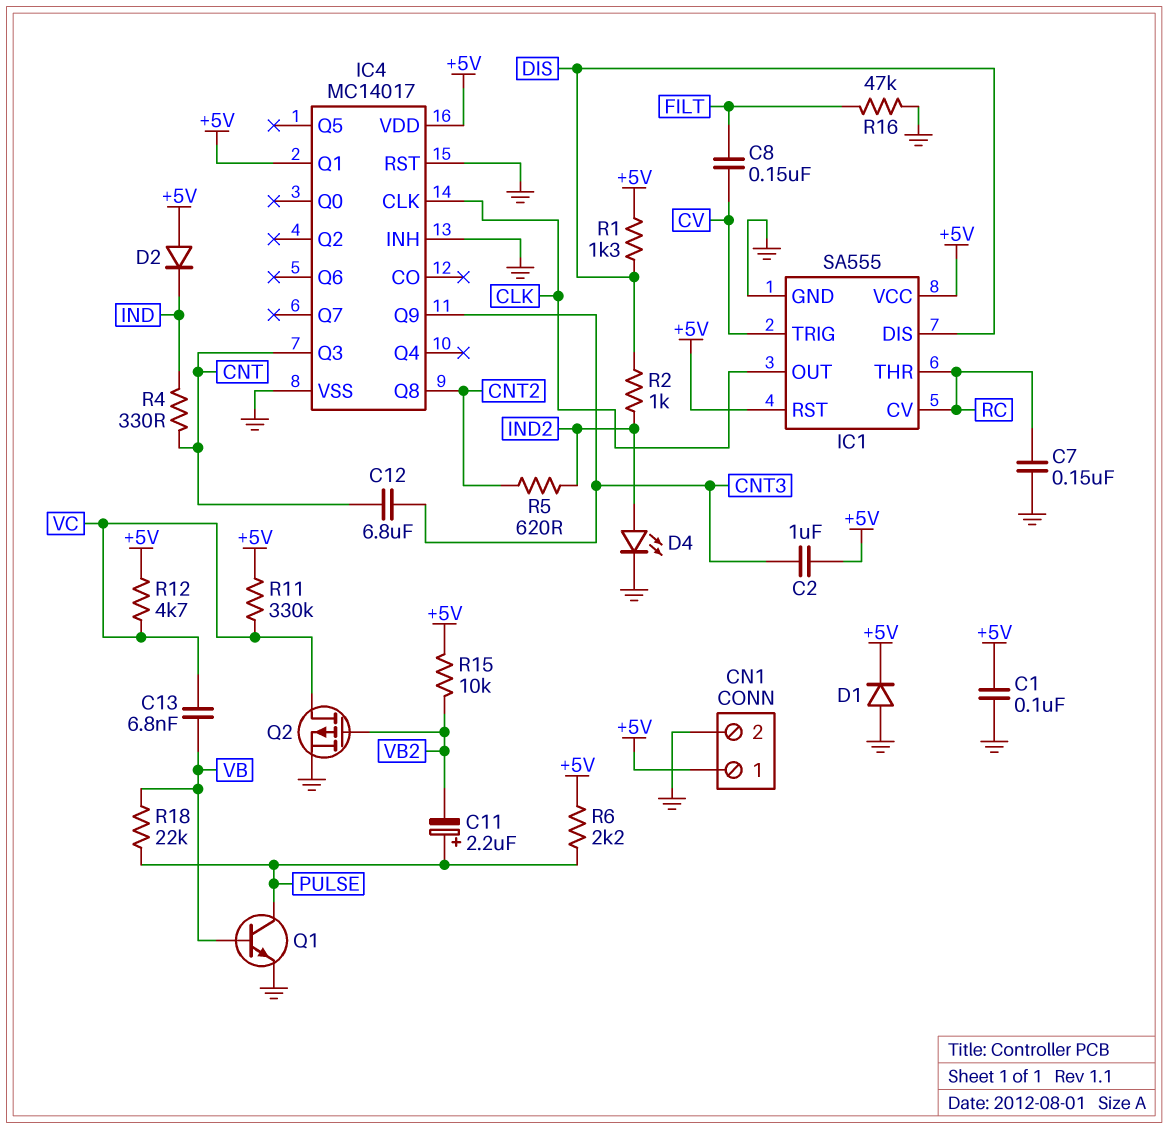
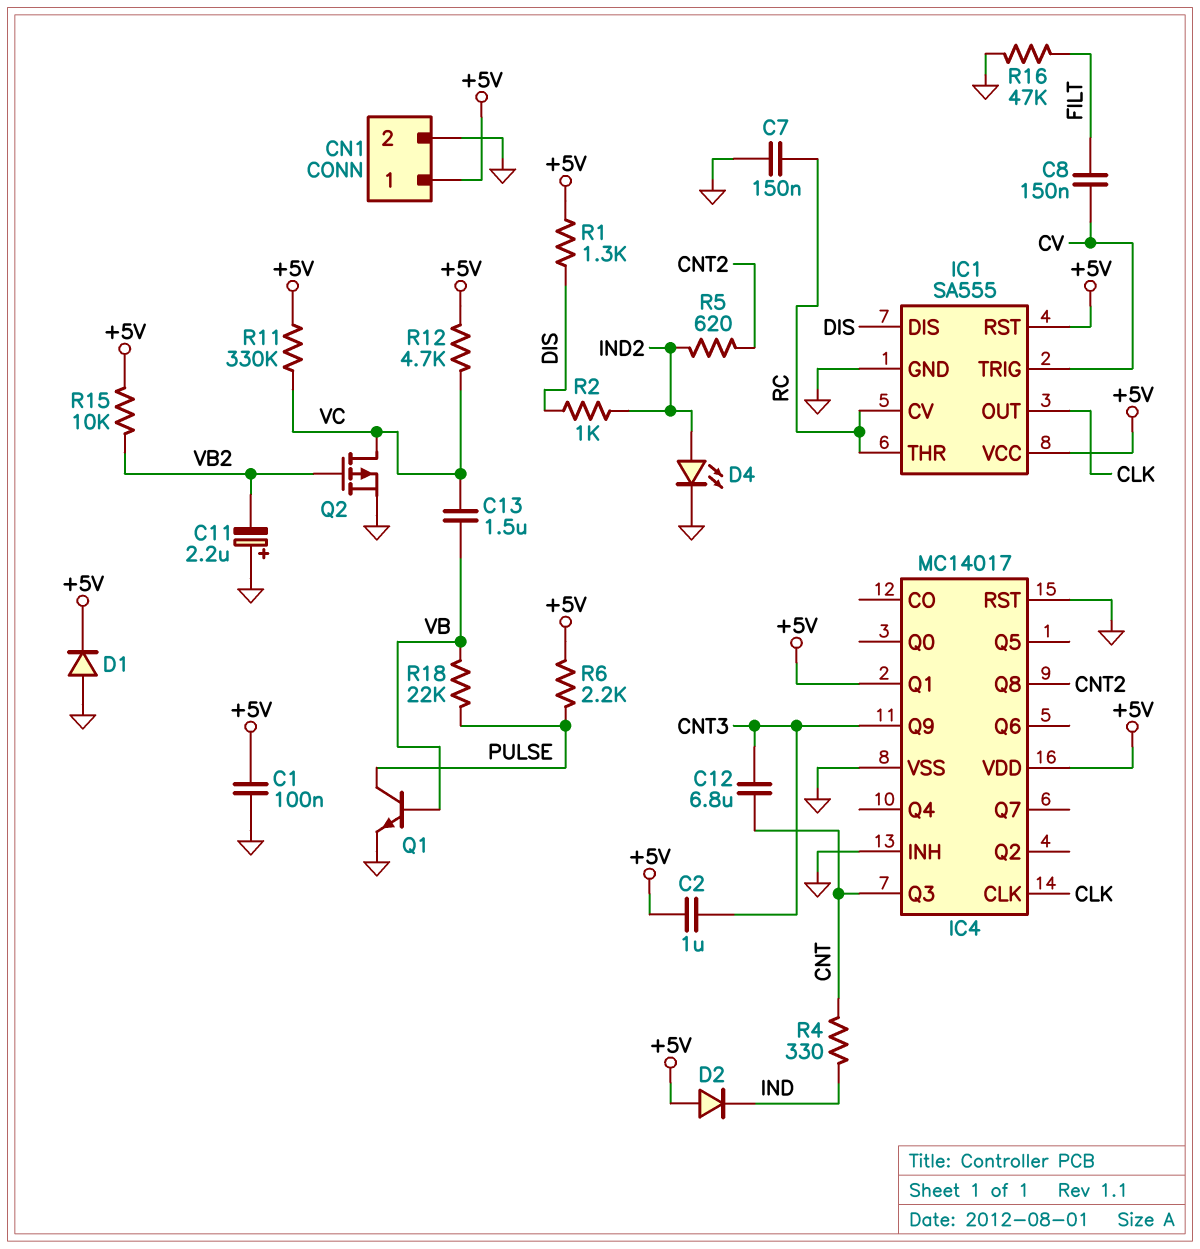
C11: 2.2uF (plus PULSE, minus VB2) -> 2.2uF (plus GND, minus VB2)
C13: 6.8nF (VB, VC) -> 1.5uF (VB, VC)

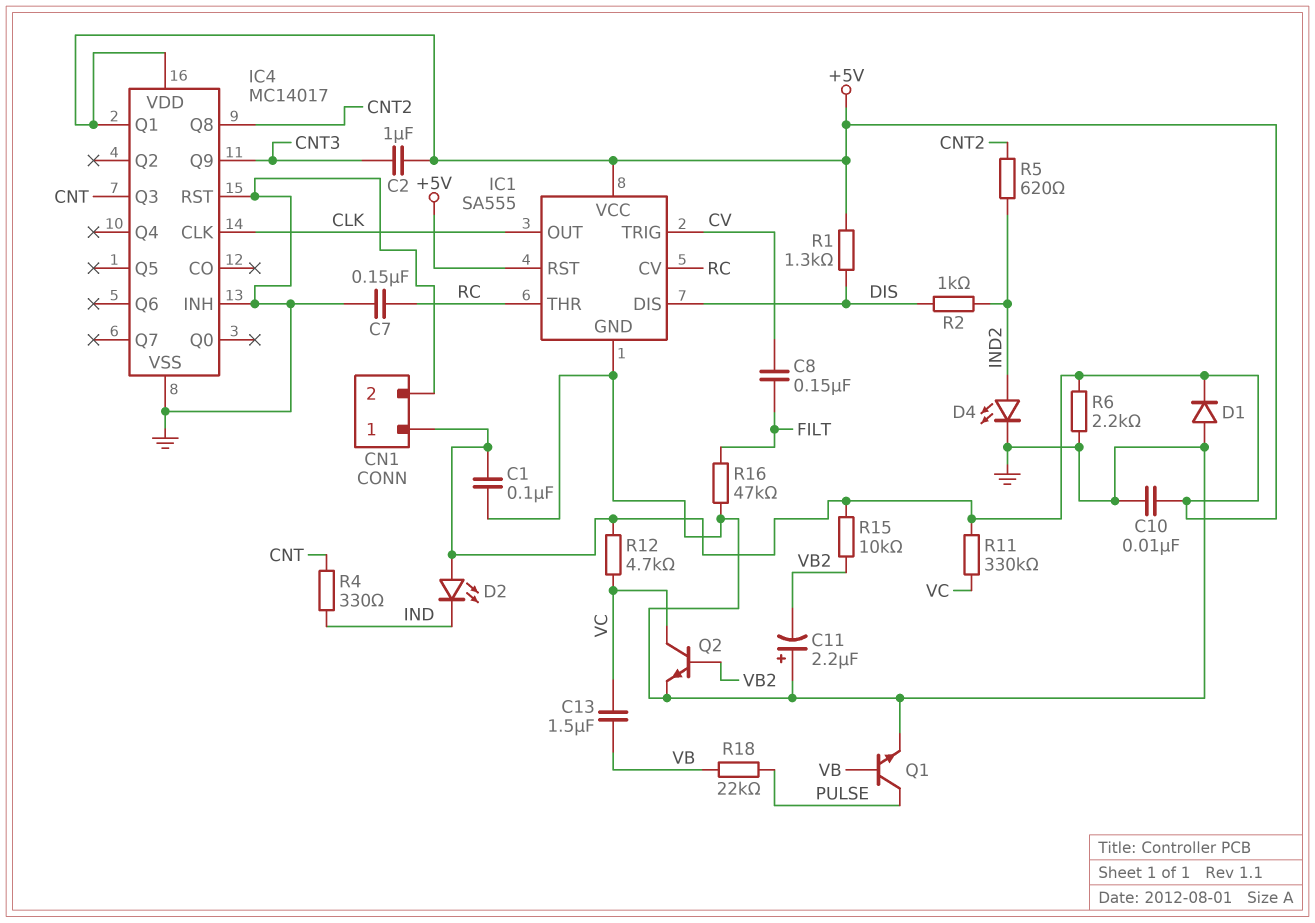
C10: none -> 10nF (+5V, GND)
C12: 6.8uF (CNT, CNT3) -> none
D2: diode (A +5V, K IND) -> LED (A +5V, K IND)
Q2: PMOS (G VB2, D VC, S GND) -> NPN (B VB2, C VC, E GND)
R6: 2.2k (+5V, PULSE) -> 2.2k (+5V, GND)

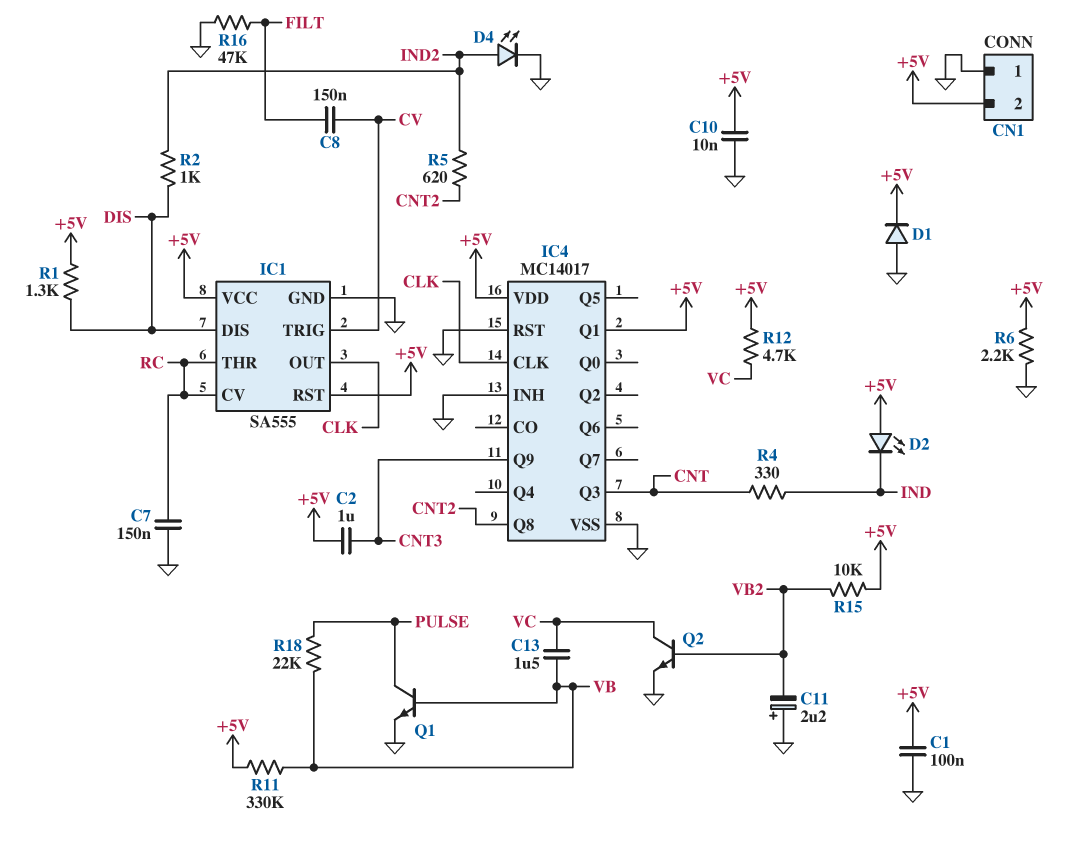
CN1 pin 1: +5V -> GND
CN1 pin 2: GND -> +5V
R11: 330k (+5V, VC) -> 330k (+5V, VB)

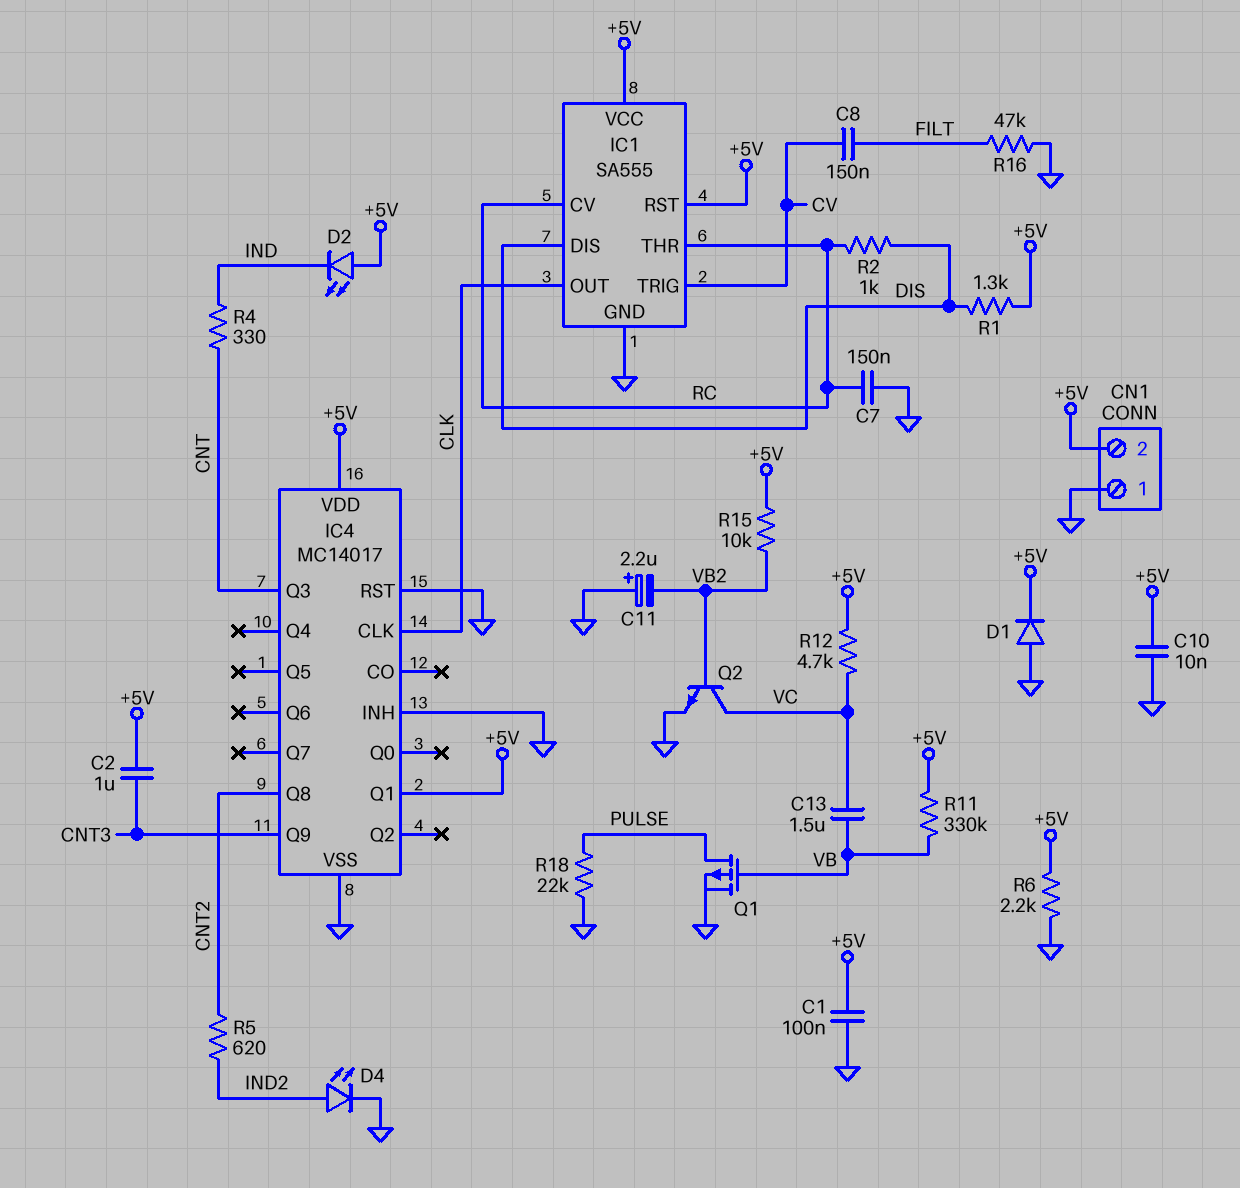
Q1: NPN (B VB, C PULSE, E GND) -> PMOS (G VB, D PULSE, S GND)
R2: 1k (DIS, IND2) -> 1k (DIS, RC)
R18: 22k (PULSE, VB) -> 22k (GND, PULSE)

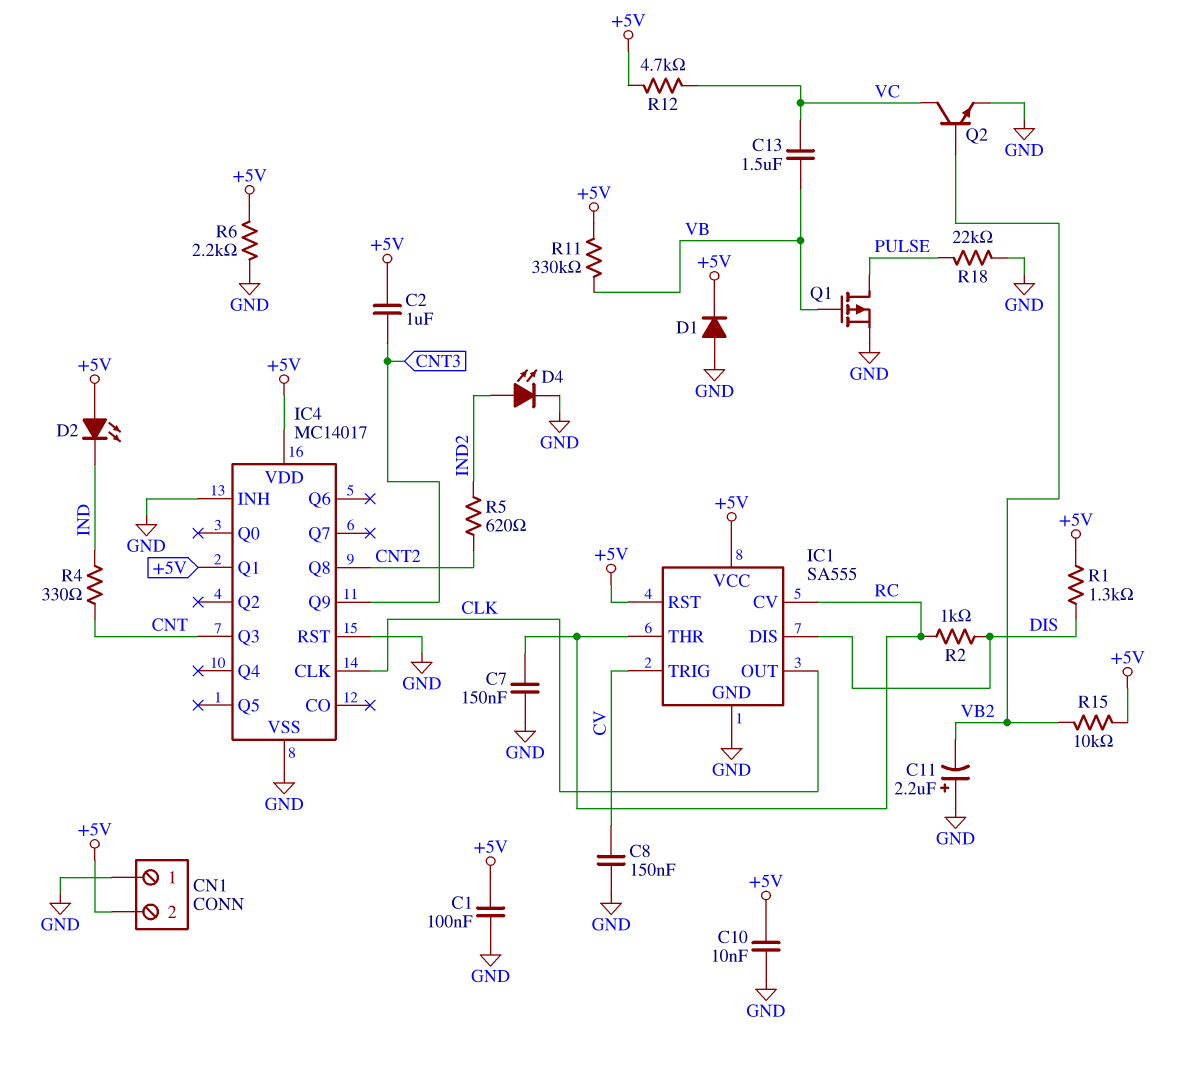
C8: 150nF (CV, FILT) -> 150nF (CV, GND)
R16: 47k (FILT, GND) -> none

